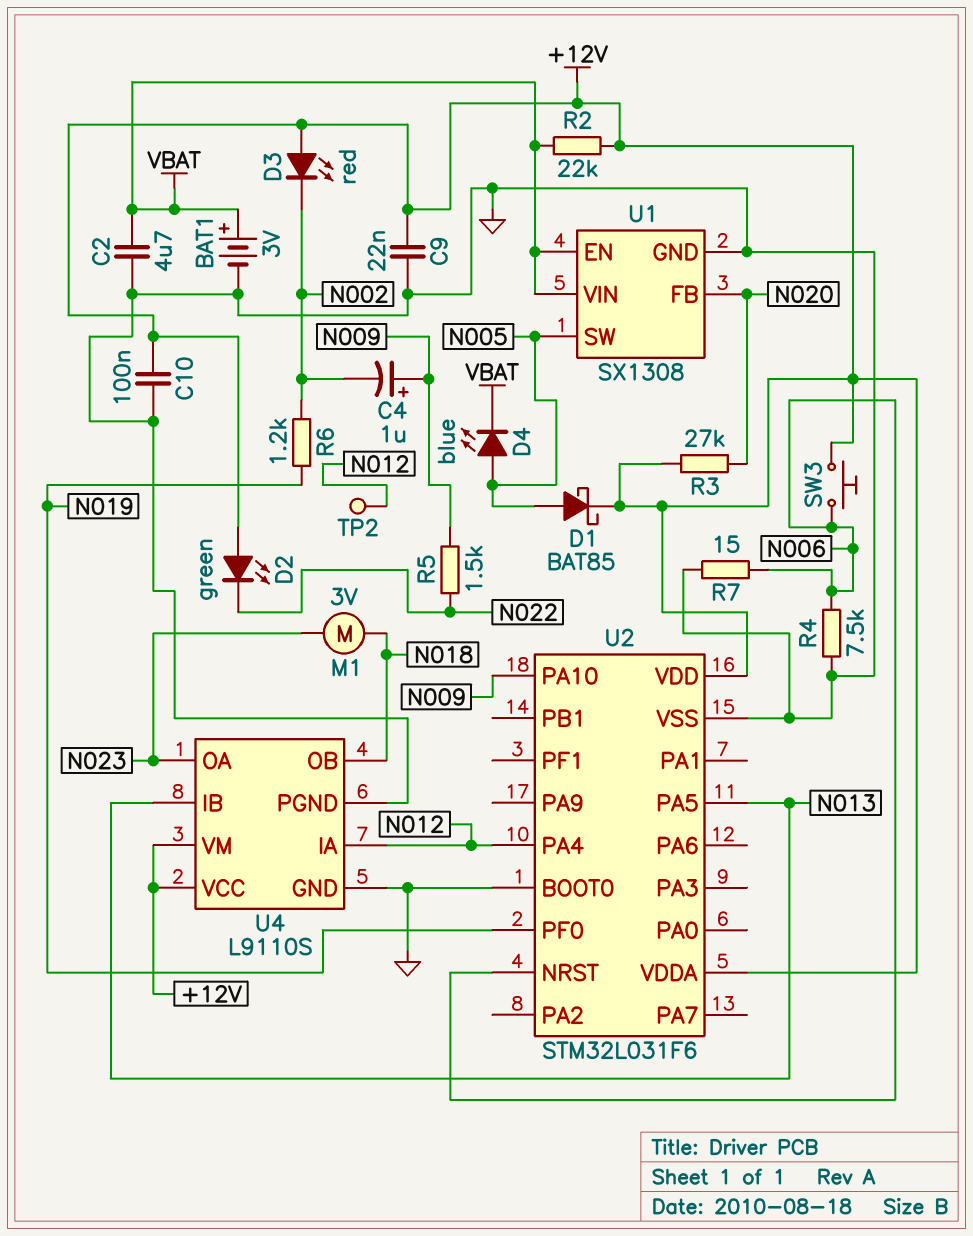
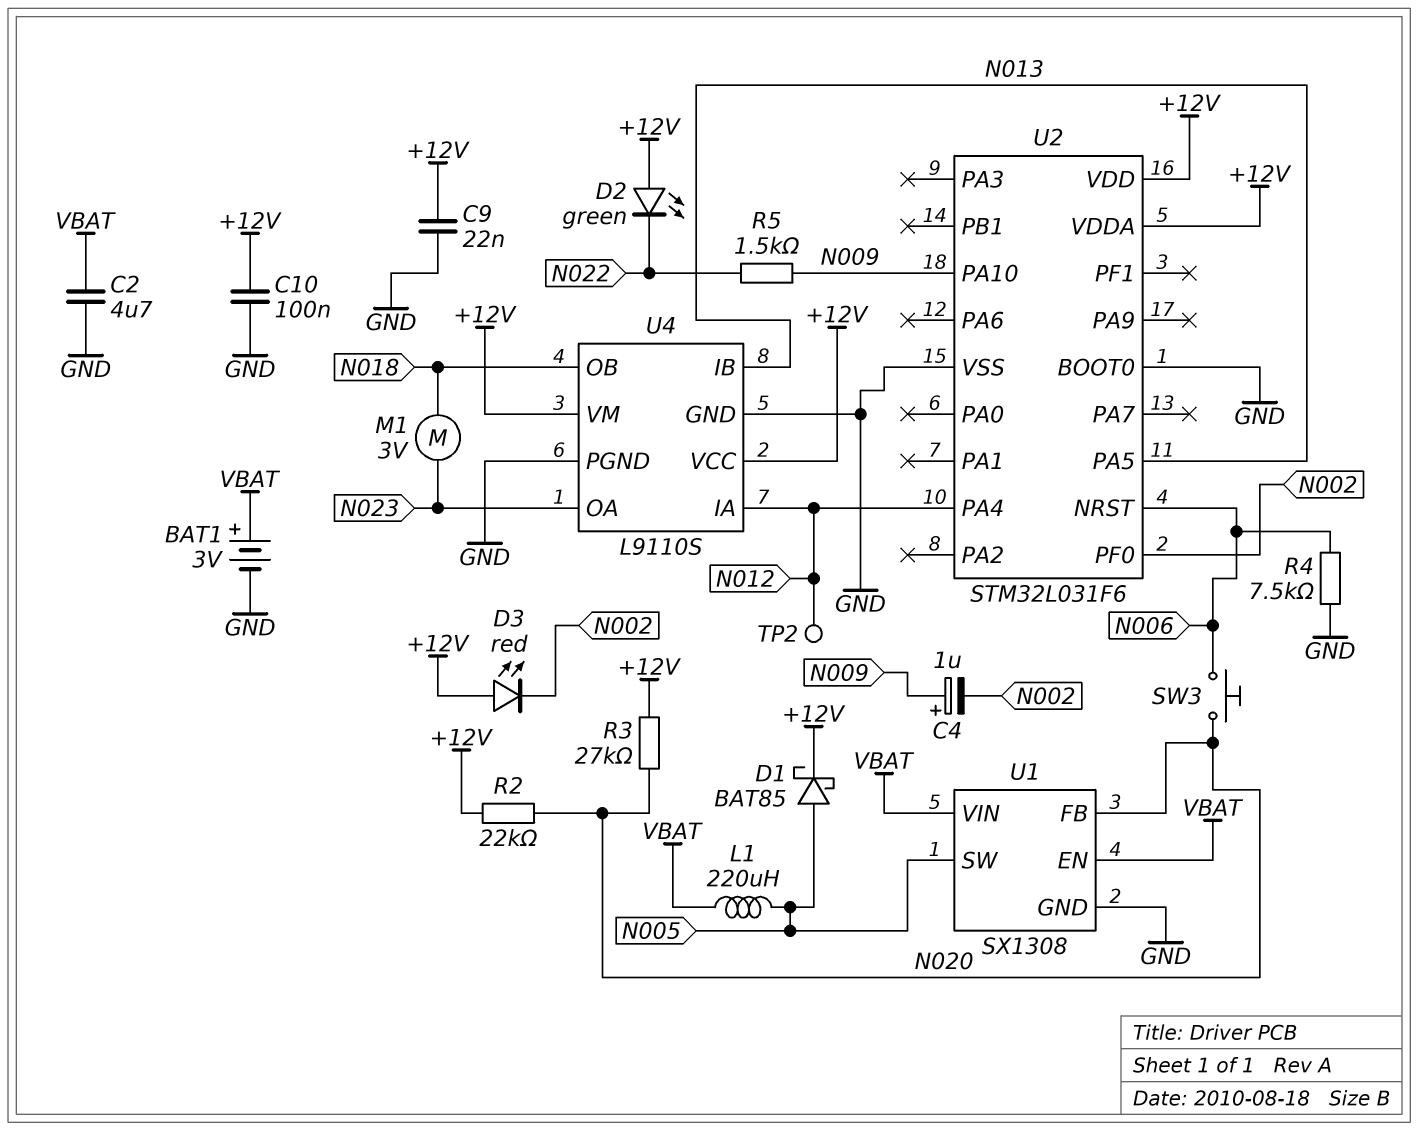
D4: LED blue (A N005, K VBAT) -> none
L1: none -> 220uH (N005, VBAT)
R2: 22k (+12V, VBAT) -> 22k (+12V, N020)
R6: 1.2k (N002, N019) -> none
R7: 15 (GND, N006) -> none
SW3: button (+12V, N006) -> button (N006, N020)
U2 pin PF0: N019 -> N002

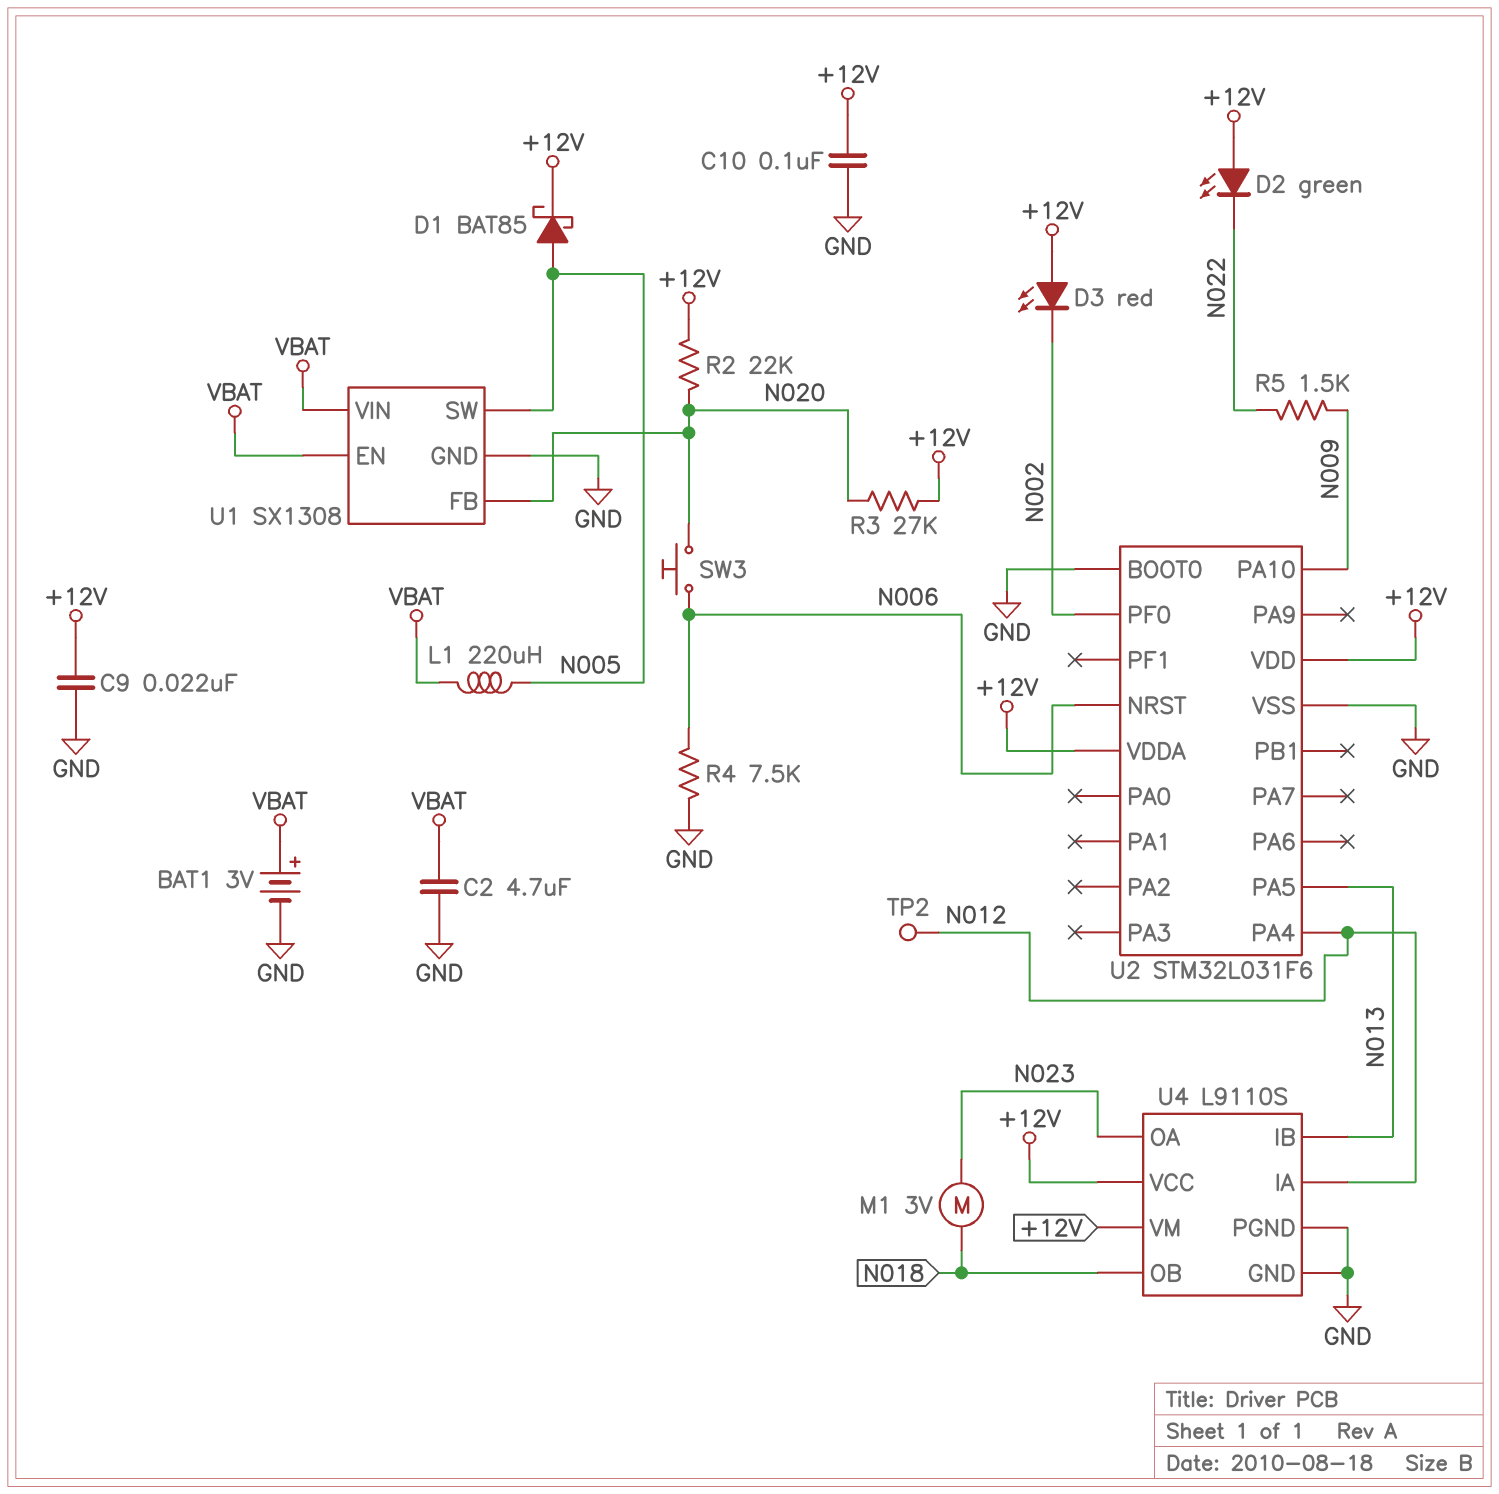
C4: 1uF (plus N009, minus N002) -> none

